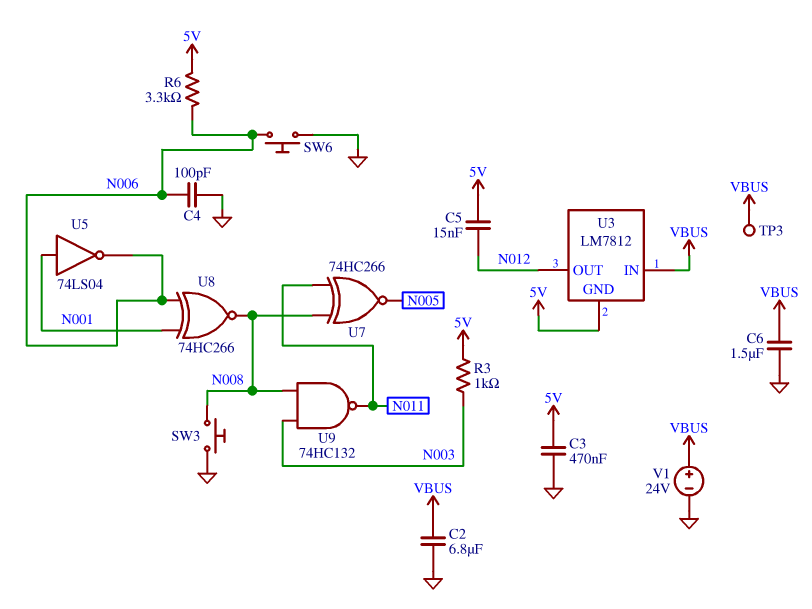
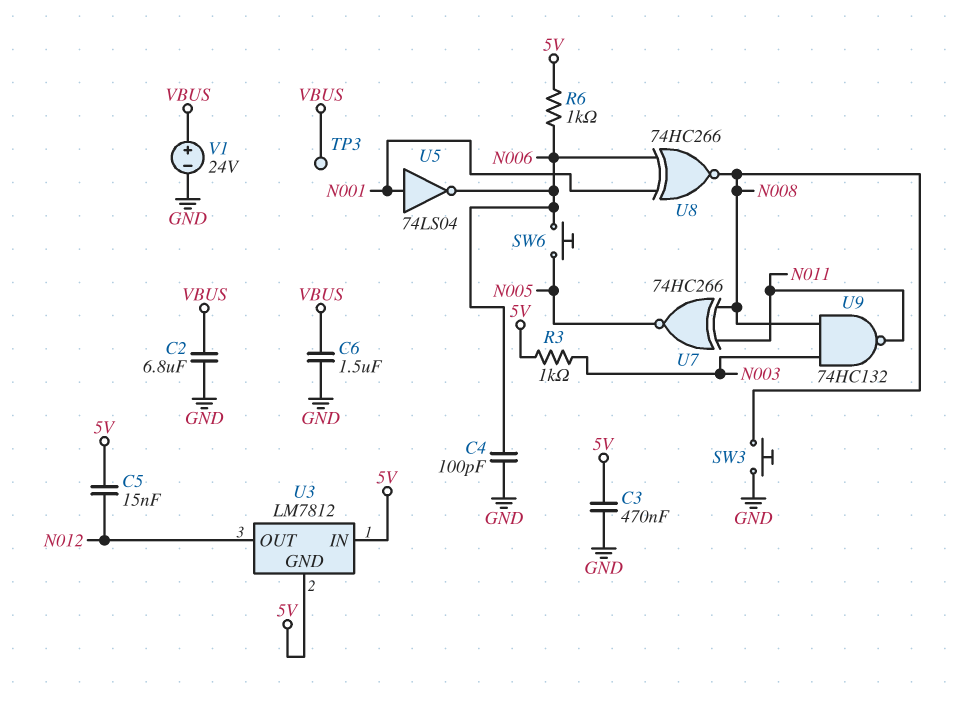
R6: 3.3k (5V, N006) -> 1k (5V, N006)
SW6: button (GND, N006) -> button (N005, N006)
U3 pin IN: VBUS -> 5V

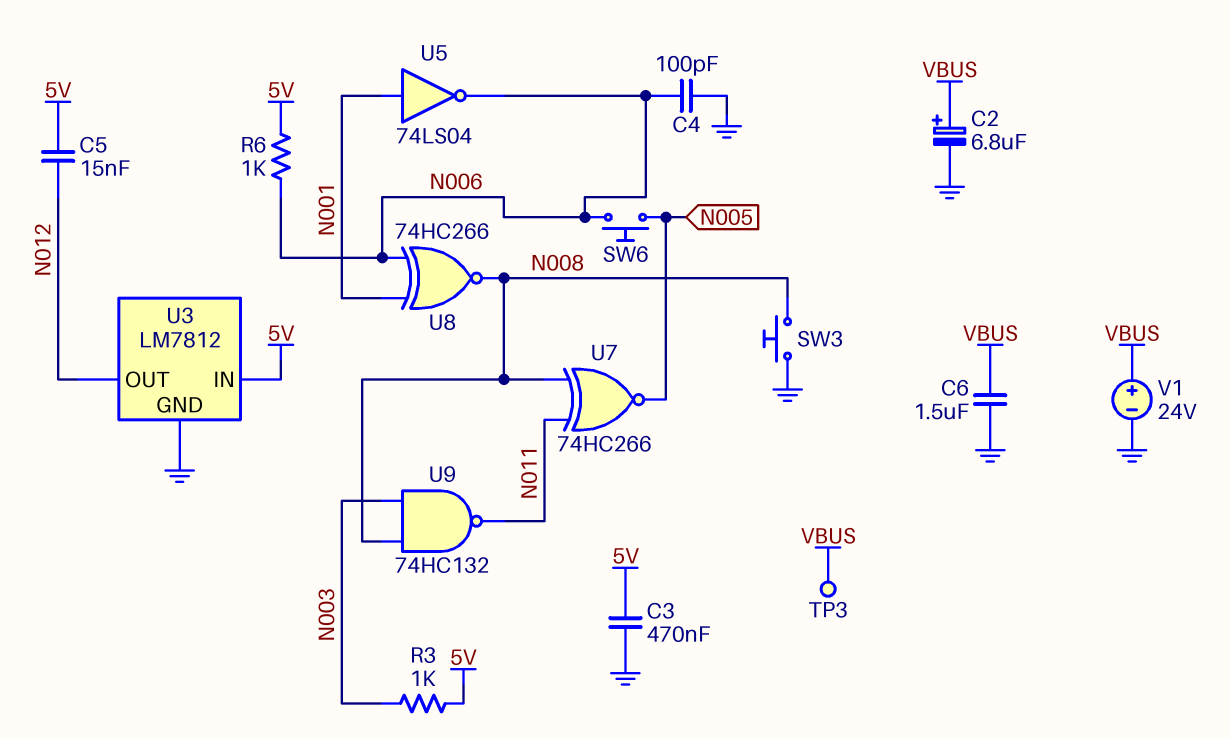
C2: 6.8uF (GND, VBUS) -> 6.8uF (plus VBUS, minus GND)
U3 pin GND: 5V -> GND

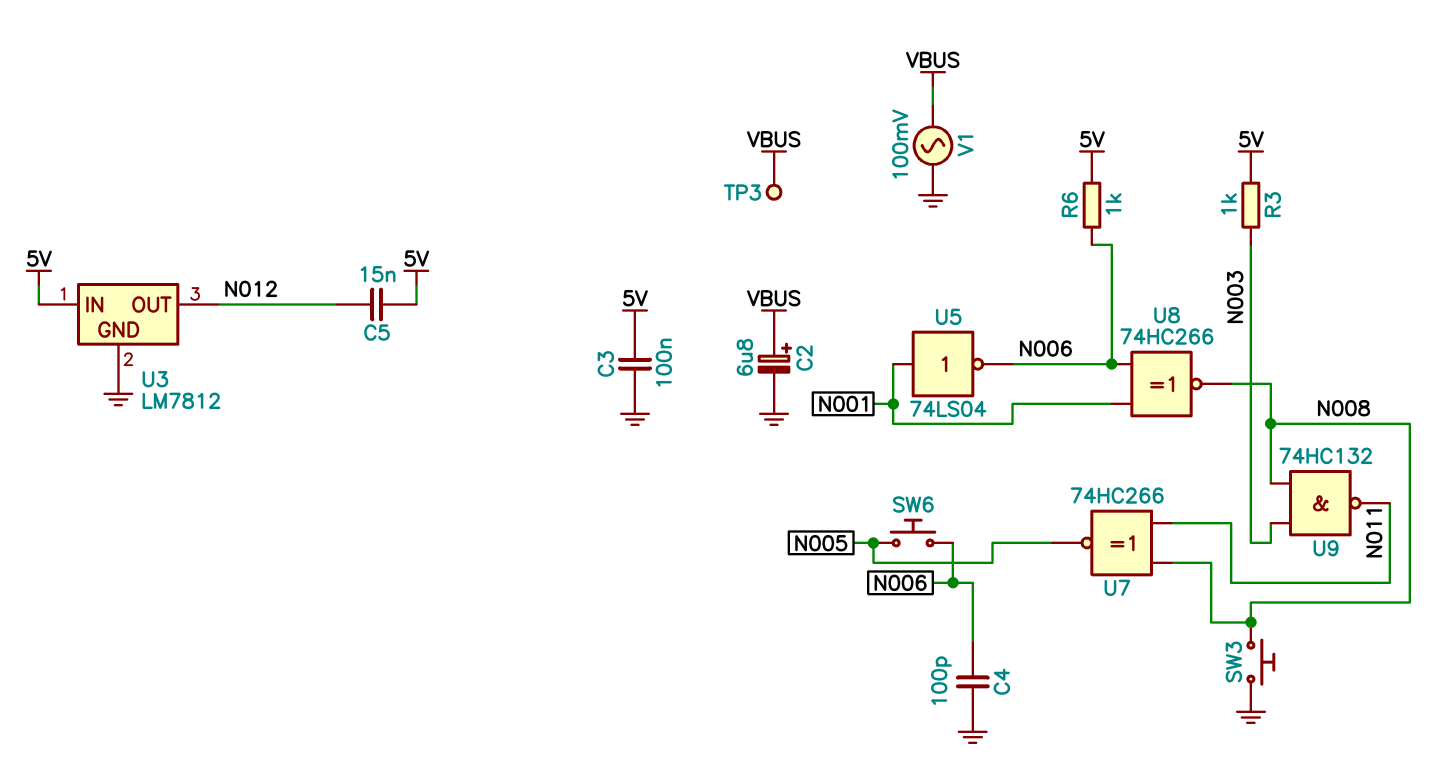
C3: 470nF (5V, GND) -> 100nF (5V, GND)
C6: 1.5uF (GND, VBUS) -> none
V1: 24V (plus VBUS, minus GND) -> AC 100mV (GND, VBUS)

